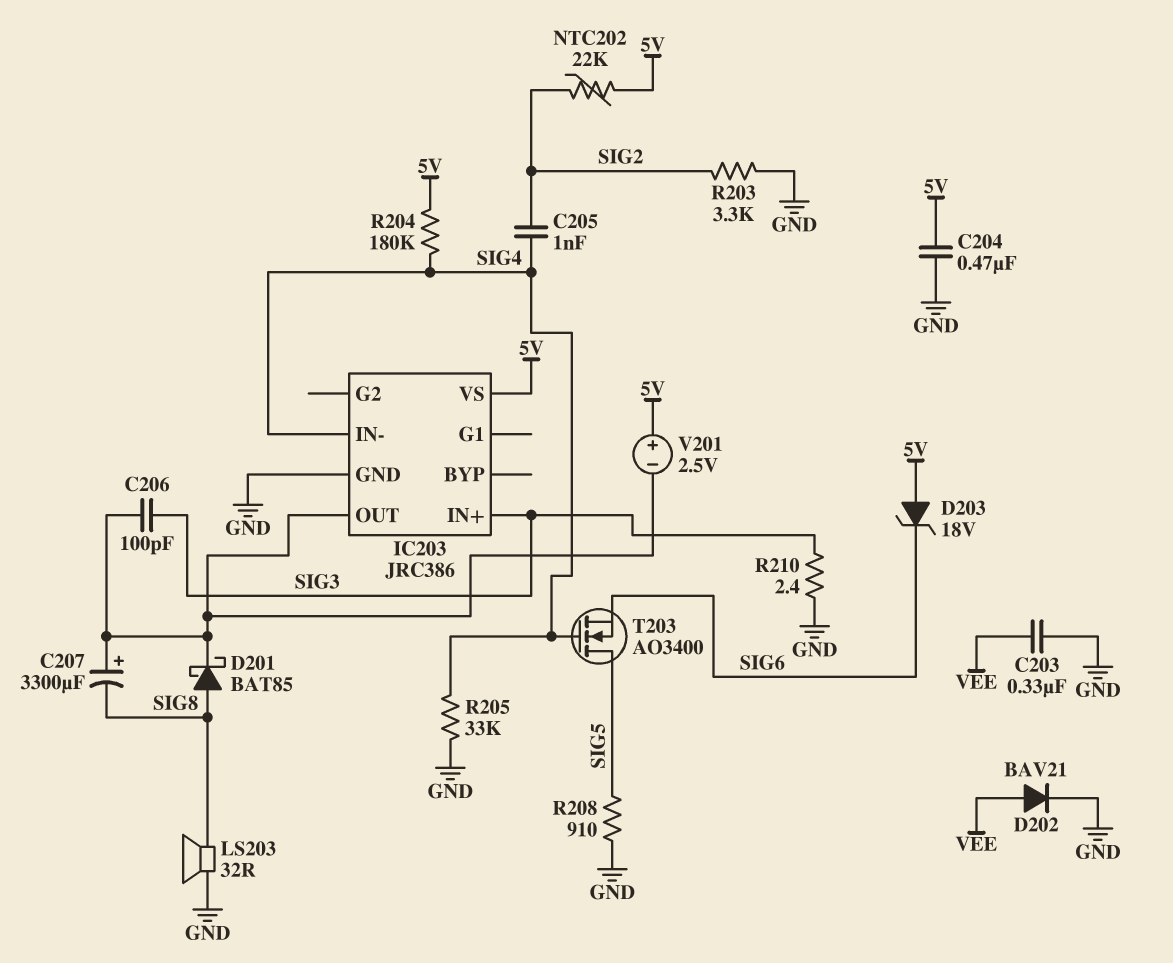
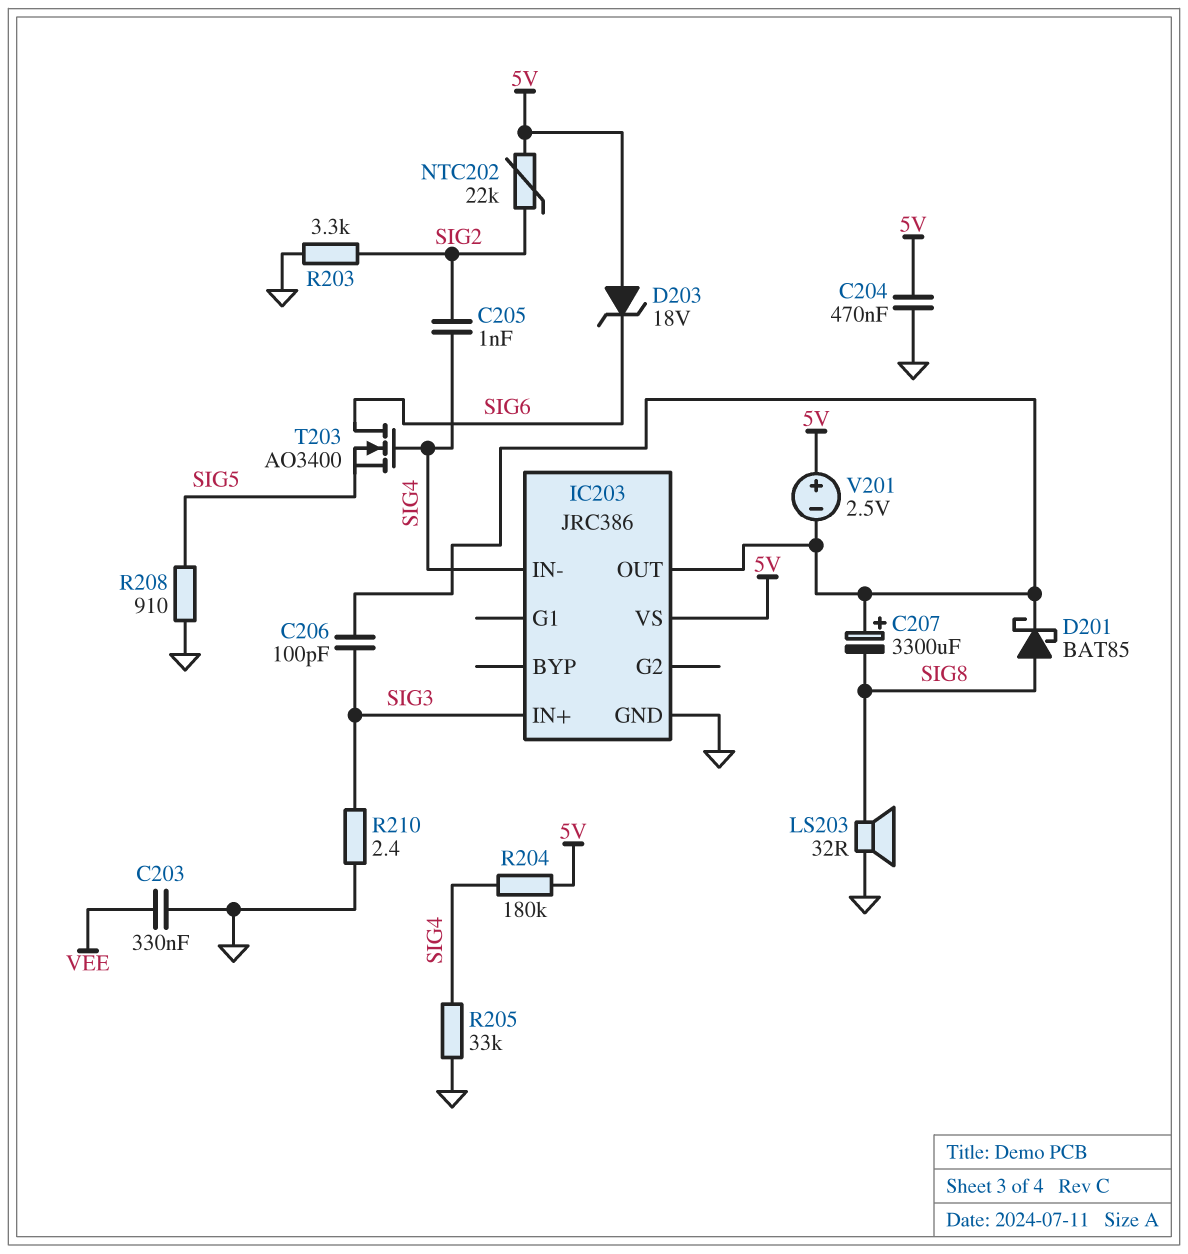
D202: diode BAV21 (A VEE, K GND) -> none
T203: NMOS AO3400 (G SIG4, D SIG5, S SIG6) -> NMOS AO3400 (G SIG4, D SIG6, S SIG5)

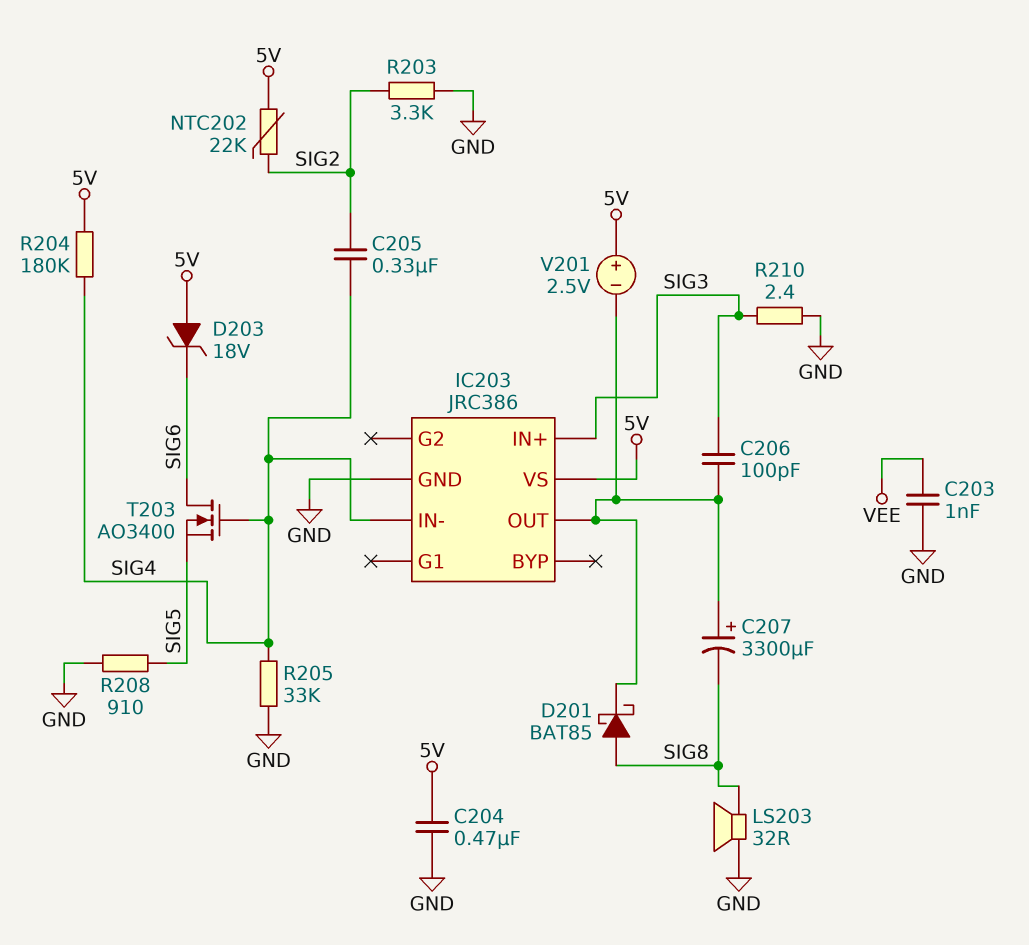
C203: 330nF (GND, VEE) -> 1nF (GND, VEE)
C205: 1nF (SIG2, SIG4) -> 330nF (SIG2, SIG4)

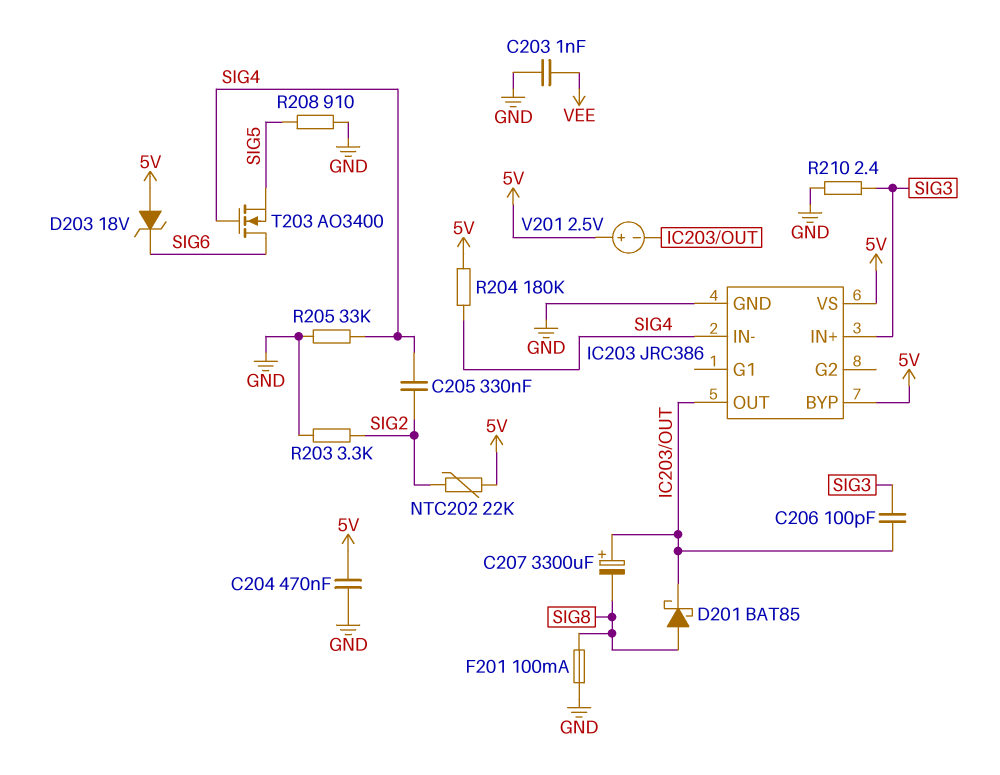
F201: none -> 100mA (GND, SIG8)
IC203 pin BYP: none -> 5V
LS203: speaker 32R (GND, SIG8) -> none

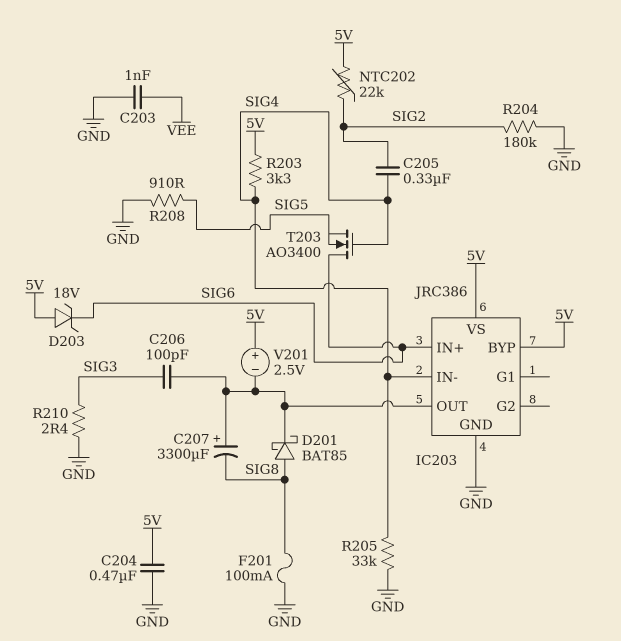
IC203 pin IN+: SIG3 -> SIG6
R203: 3.3k (GND, SIG2) -> 3.3k (5V, SIG4)
R204: 180k (5V, SIG4) -> 180k (GND, SIG2)

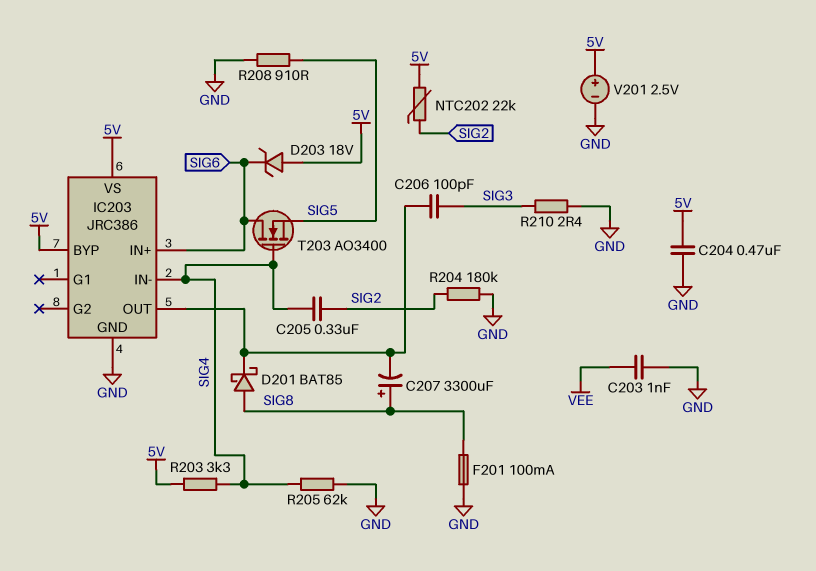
C207: 3300uF (plus IC203/OUT, minus SIG8) -> 3300uF (plus SIG8, minus IC203/OUT)
R205: 33k (GND, SIG4) -> 62k (GND, SIG4)
V201: 2.5V (plus 5V, minus IC203/OUT) -> 2.5V (plus 5V, minus GND)

